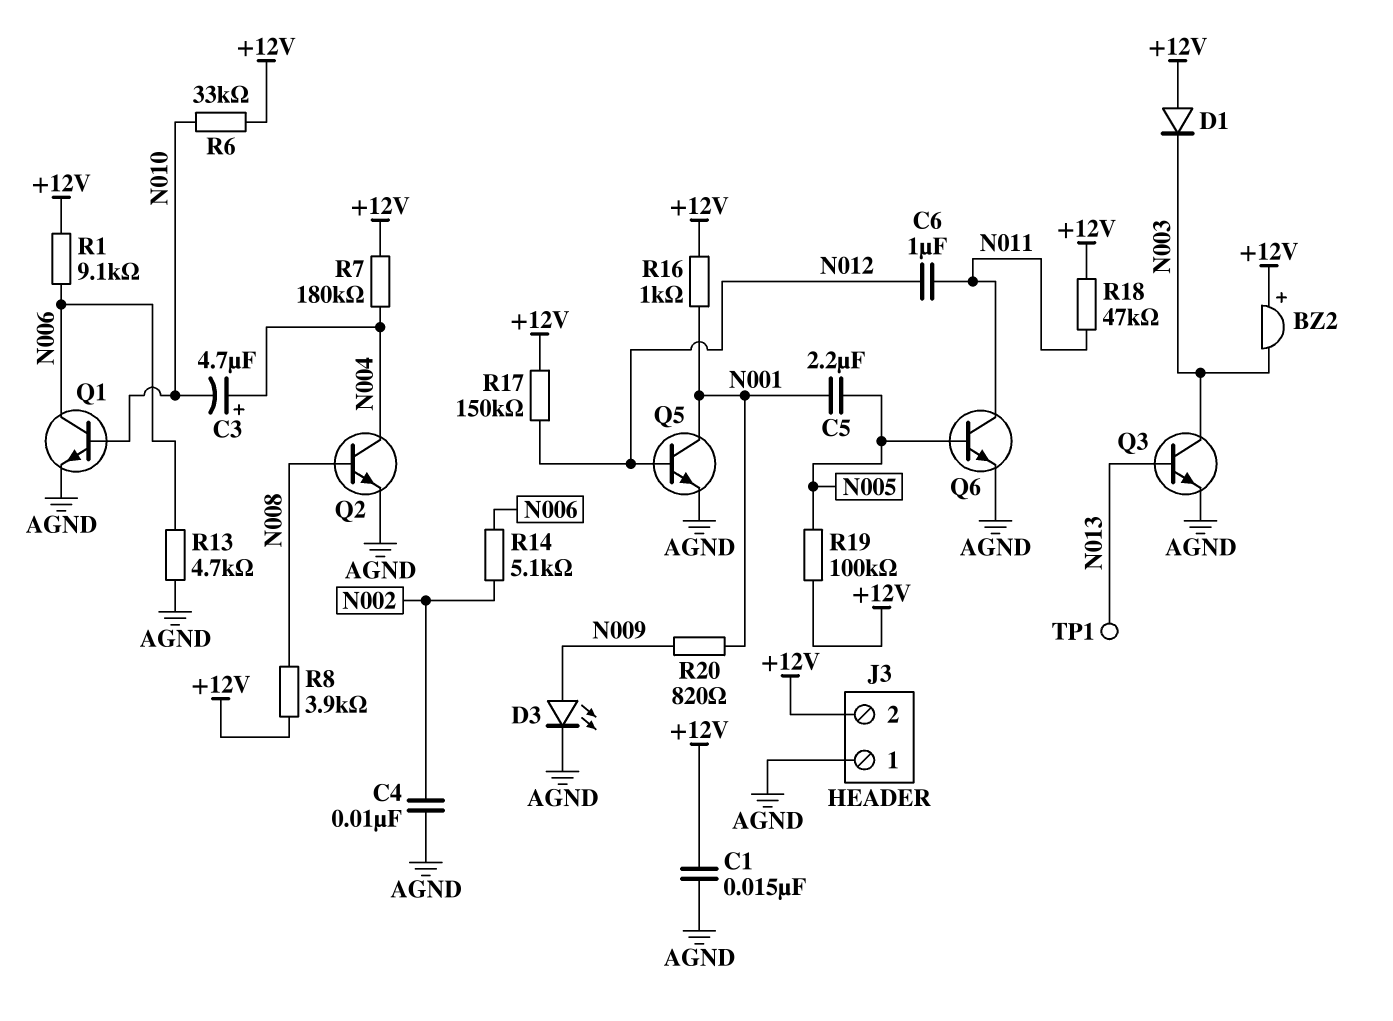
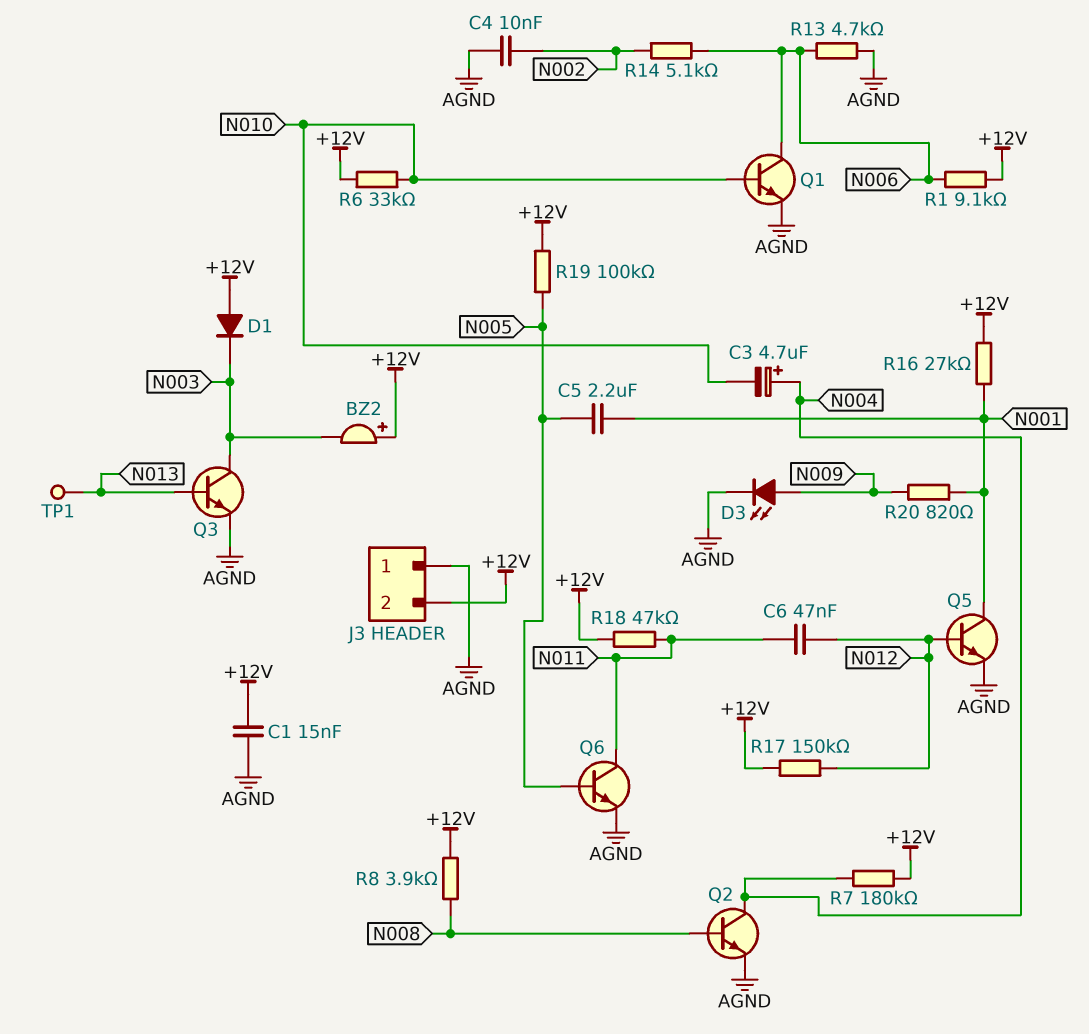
C6: 1uF (N011, N012) -> 47nF (N011, N012)
R16: 1k (+12V, N001) -> 27k (+12V, N001)

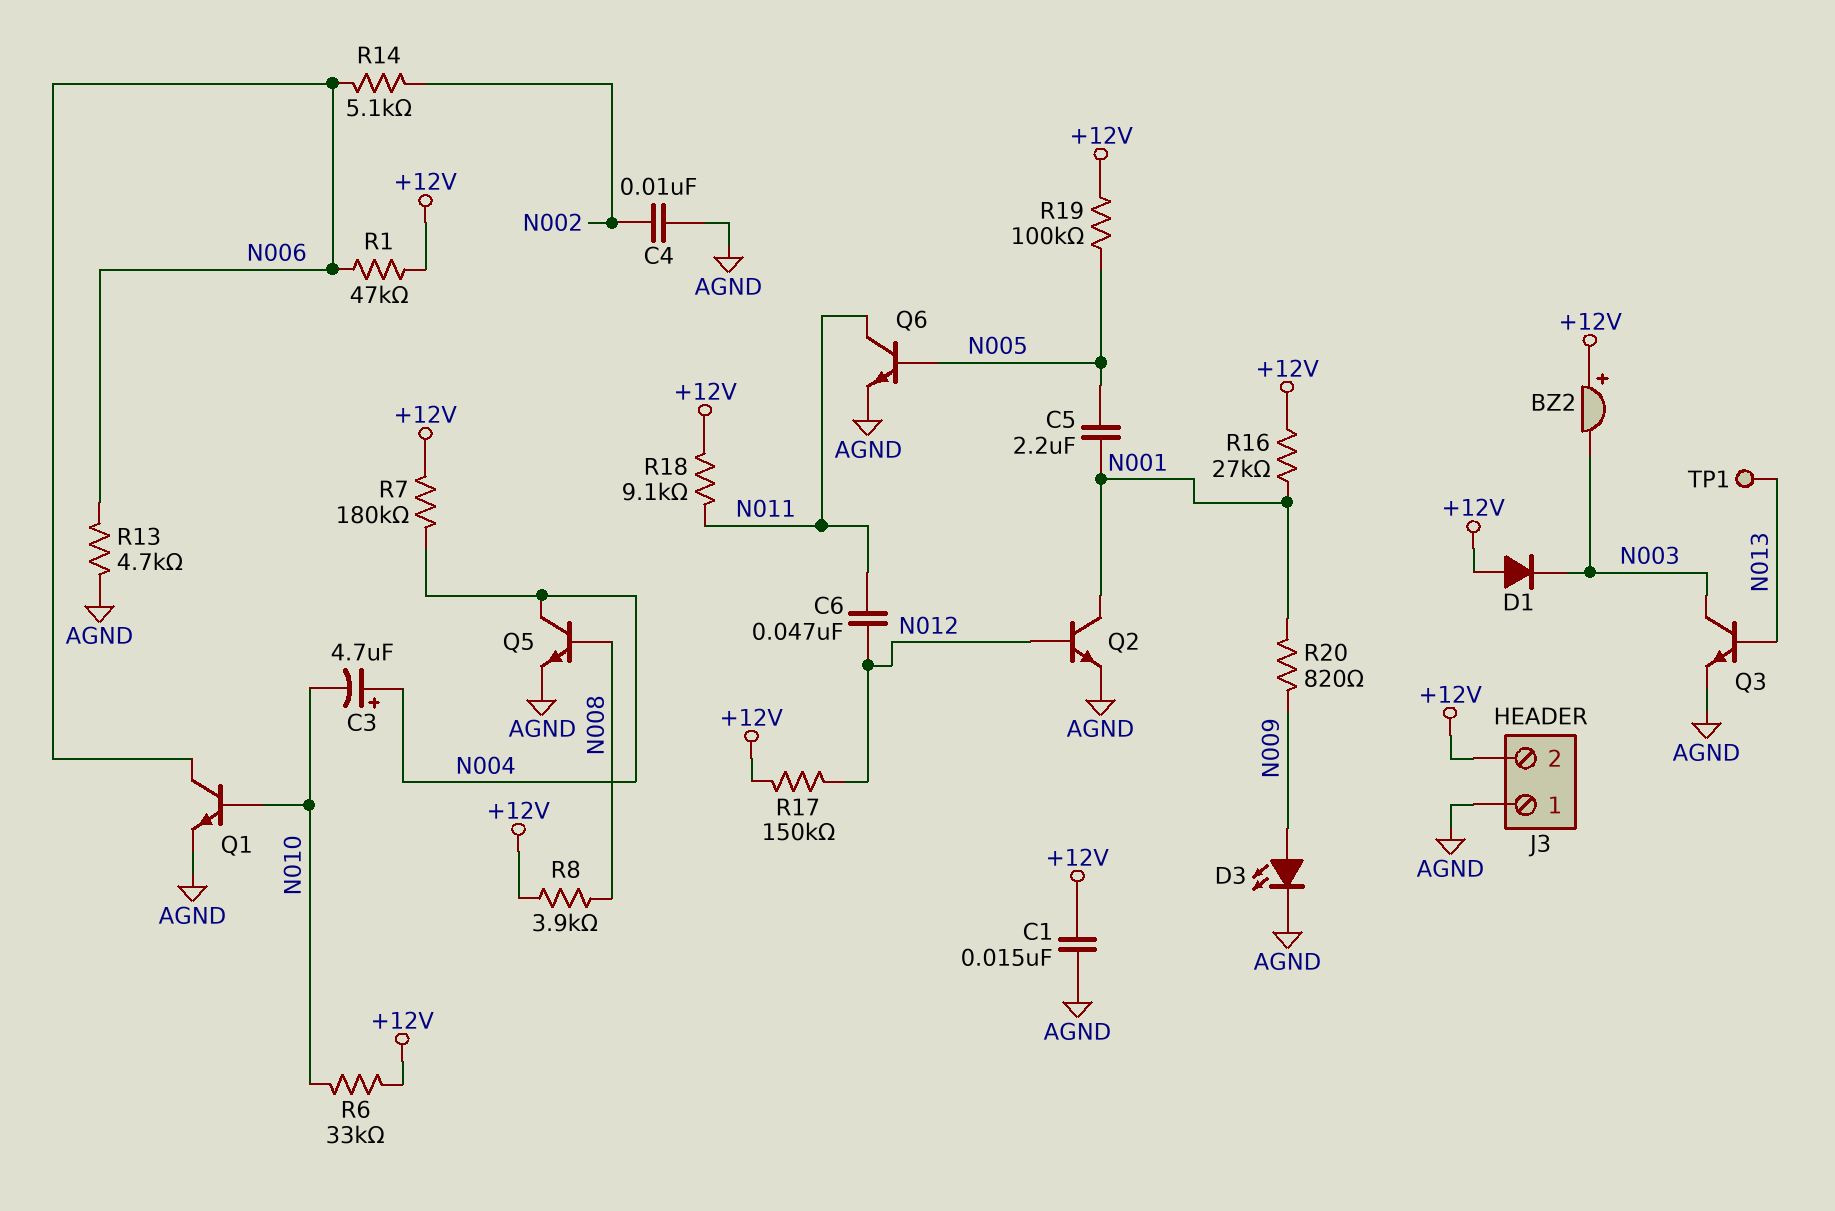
Q2: NPN (B N008, C N004, E AGND) -> NPN (B N012, C N001, E AGND)
Q5: NPN (B N012, C N001, E AGND) -> NPN (B N008, C N004, E AGND)
R1: 9.1k (+12V, N006) -> 47k (+12V, N006)
R18: 47k (+12V, N011) -> 9.1k (+12V, N011)

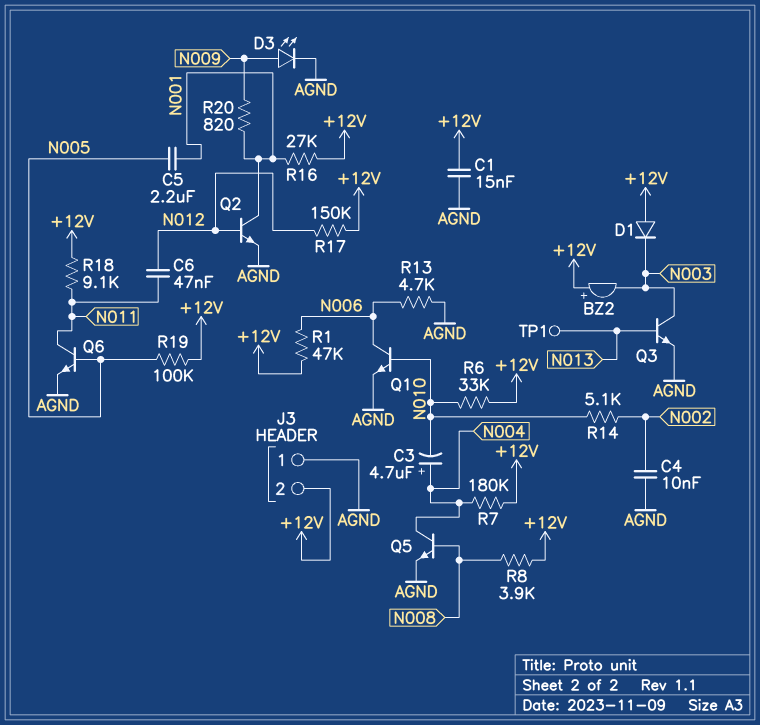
R14: 5.1k (N002, N006) -> 5.1k (N002, N010)

